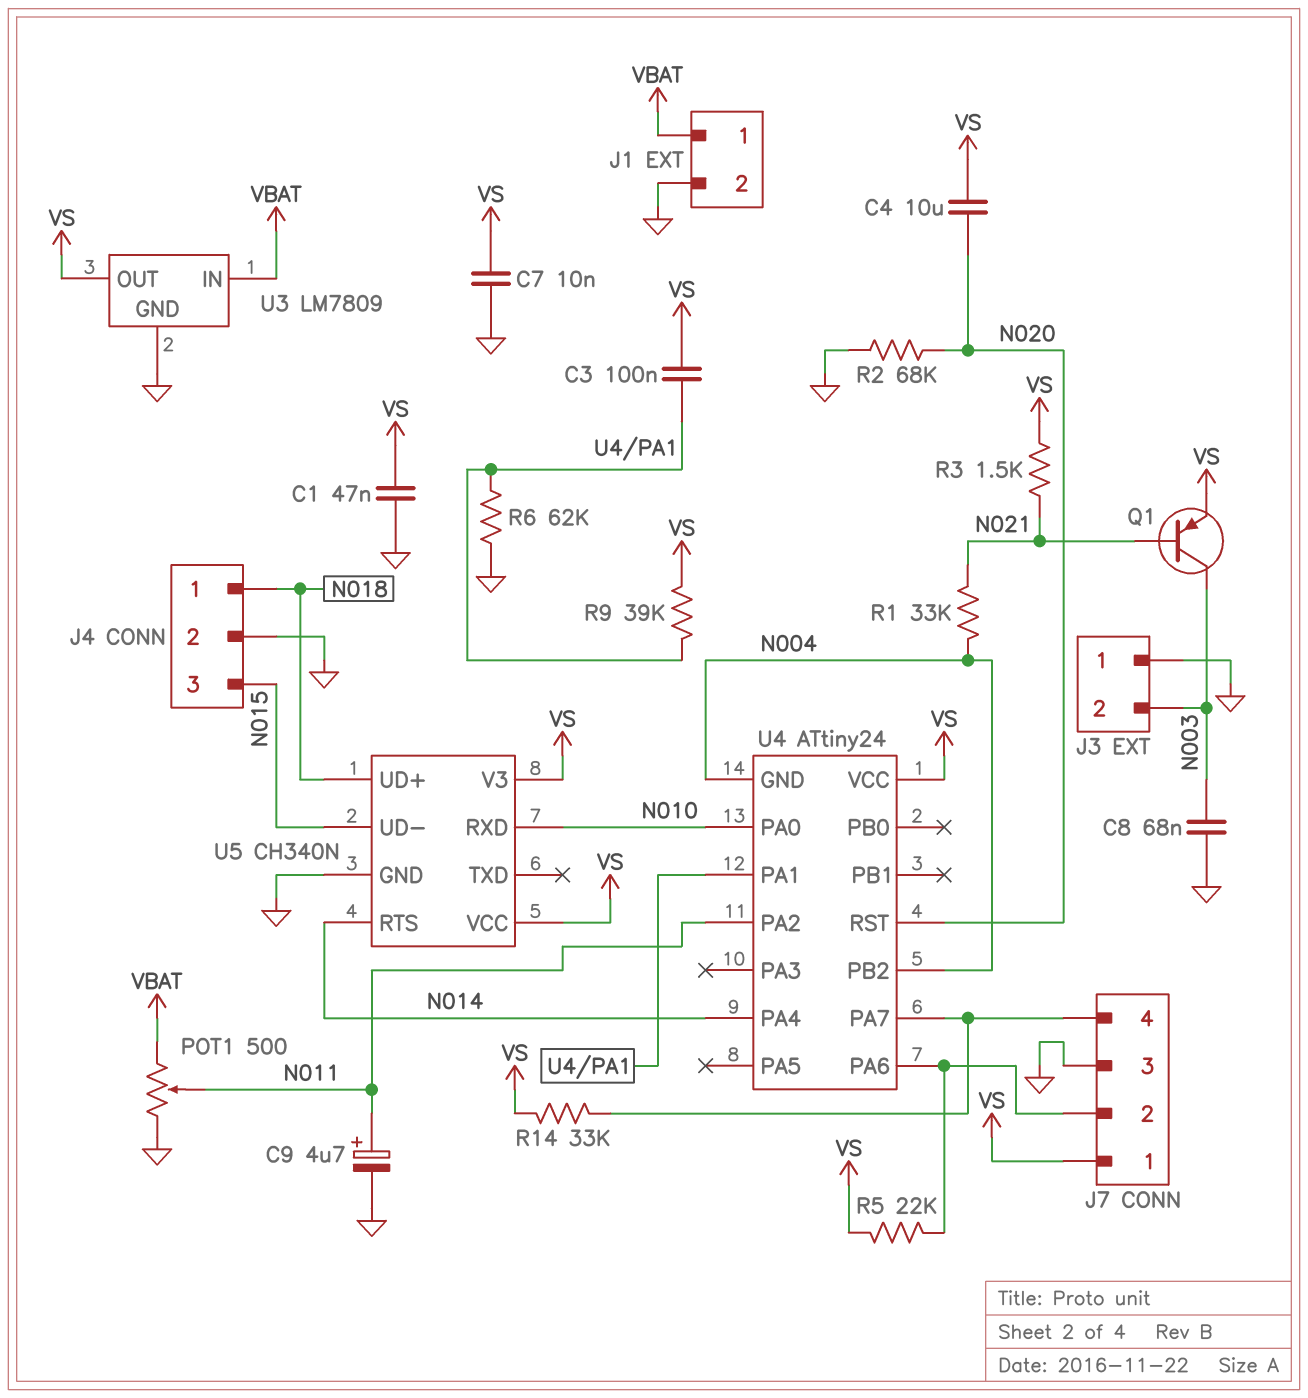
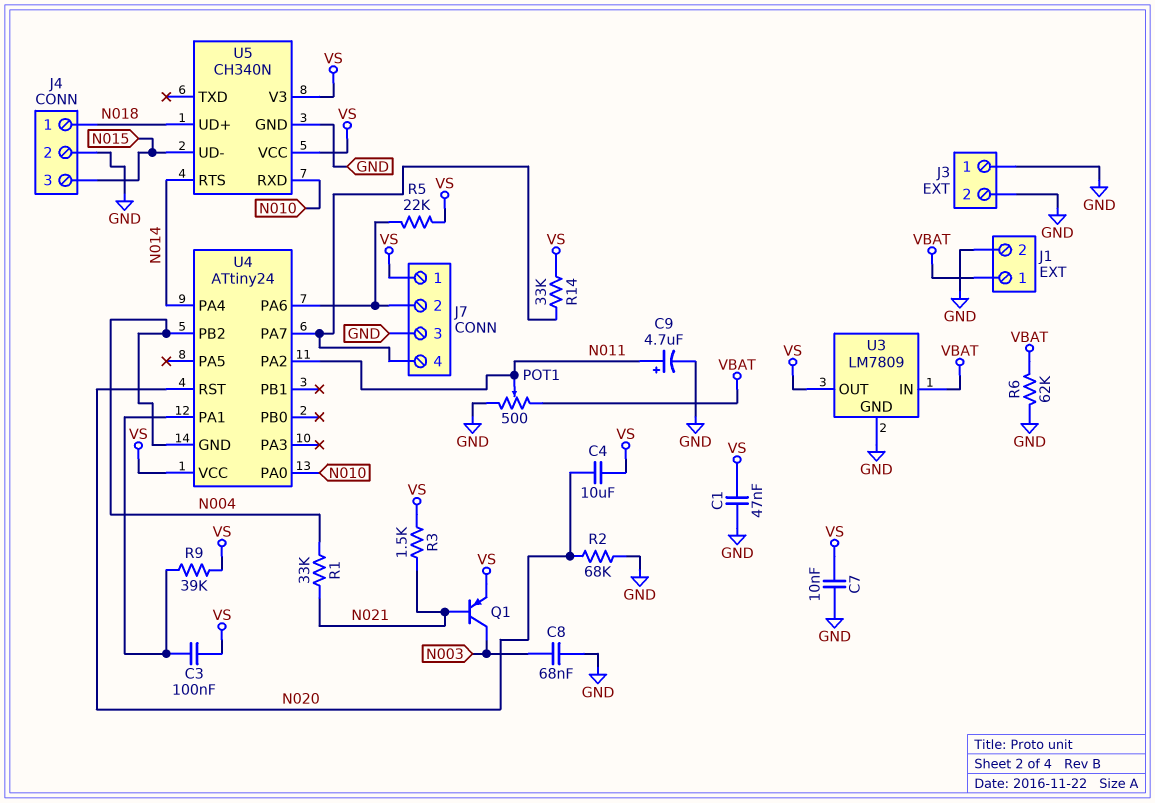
J3 pin 2: N003 -> GND
R6: 62k (GND, U4/PA1) -> 62k (GND, VBAT)

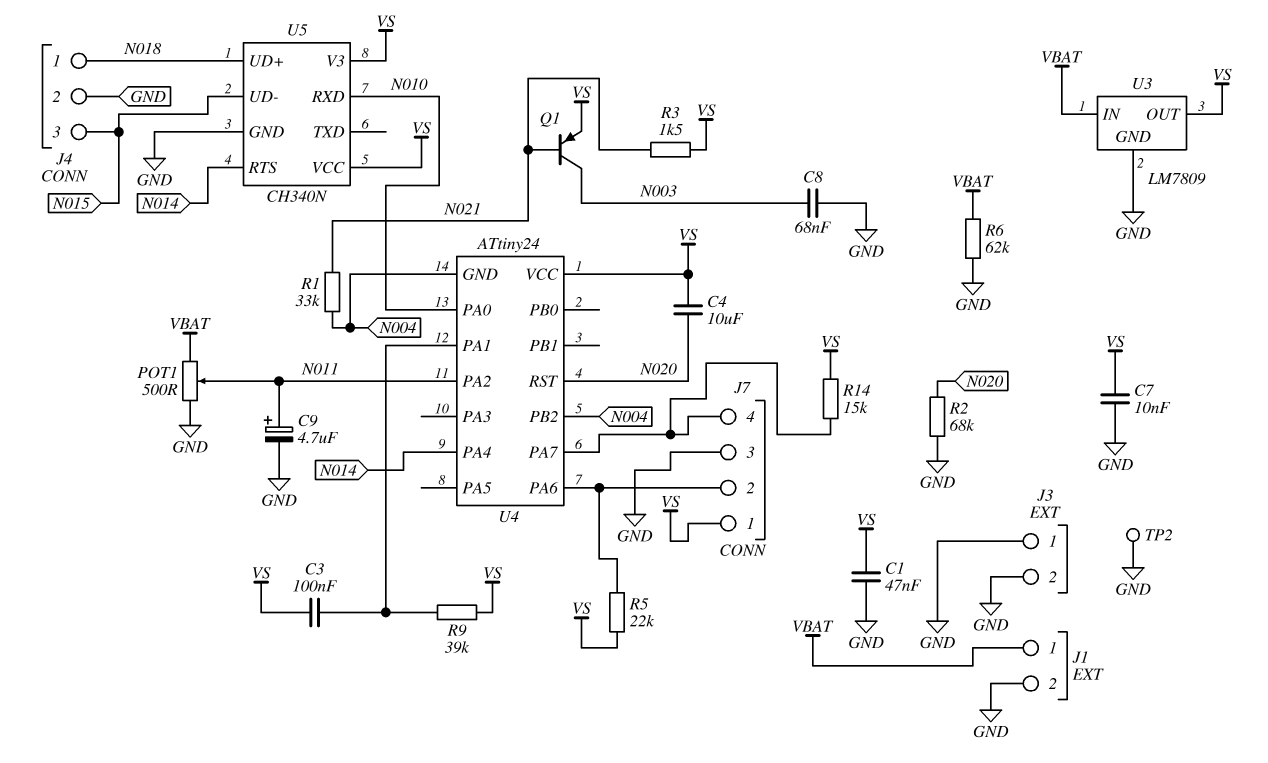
R14: 33k (J7/4, VS) -> 15k (J7/4, VS)
TP2: none -> test point (GND)

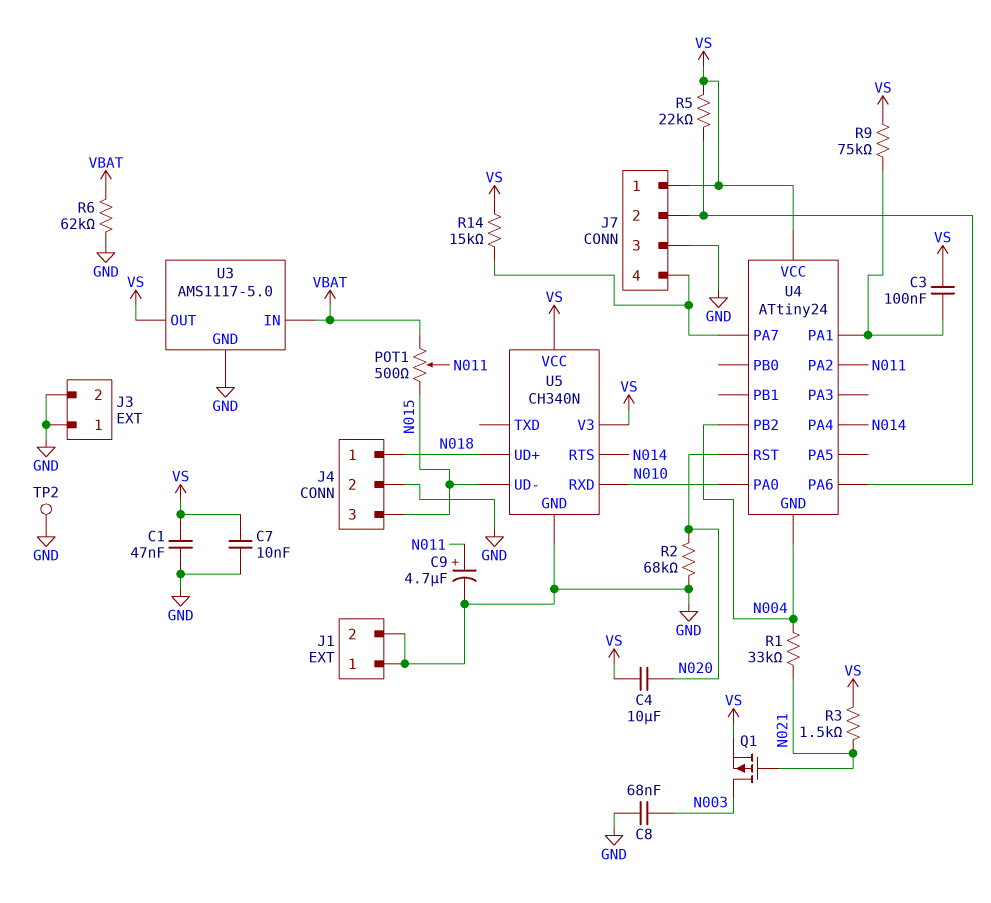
J1 pin 1: VBAT -> GND
POT1: 500 (GND, VBAT, wiper N011) -> 500 (N015, VBAT, wiper N011)
Q1: PNP (B N021, C N003, E VS) -> PMOS (G N021, D N003, S VS)
R9: 39k (U4/PA1, VS) -> 75k (U4/PA1, VS)
U3: LM7809 -> AMS1117-5.0

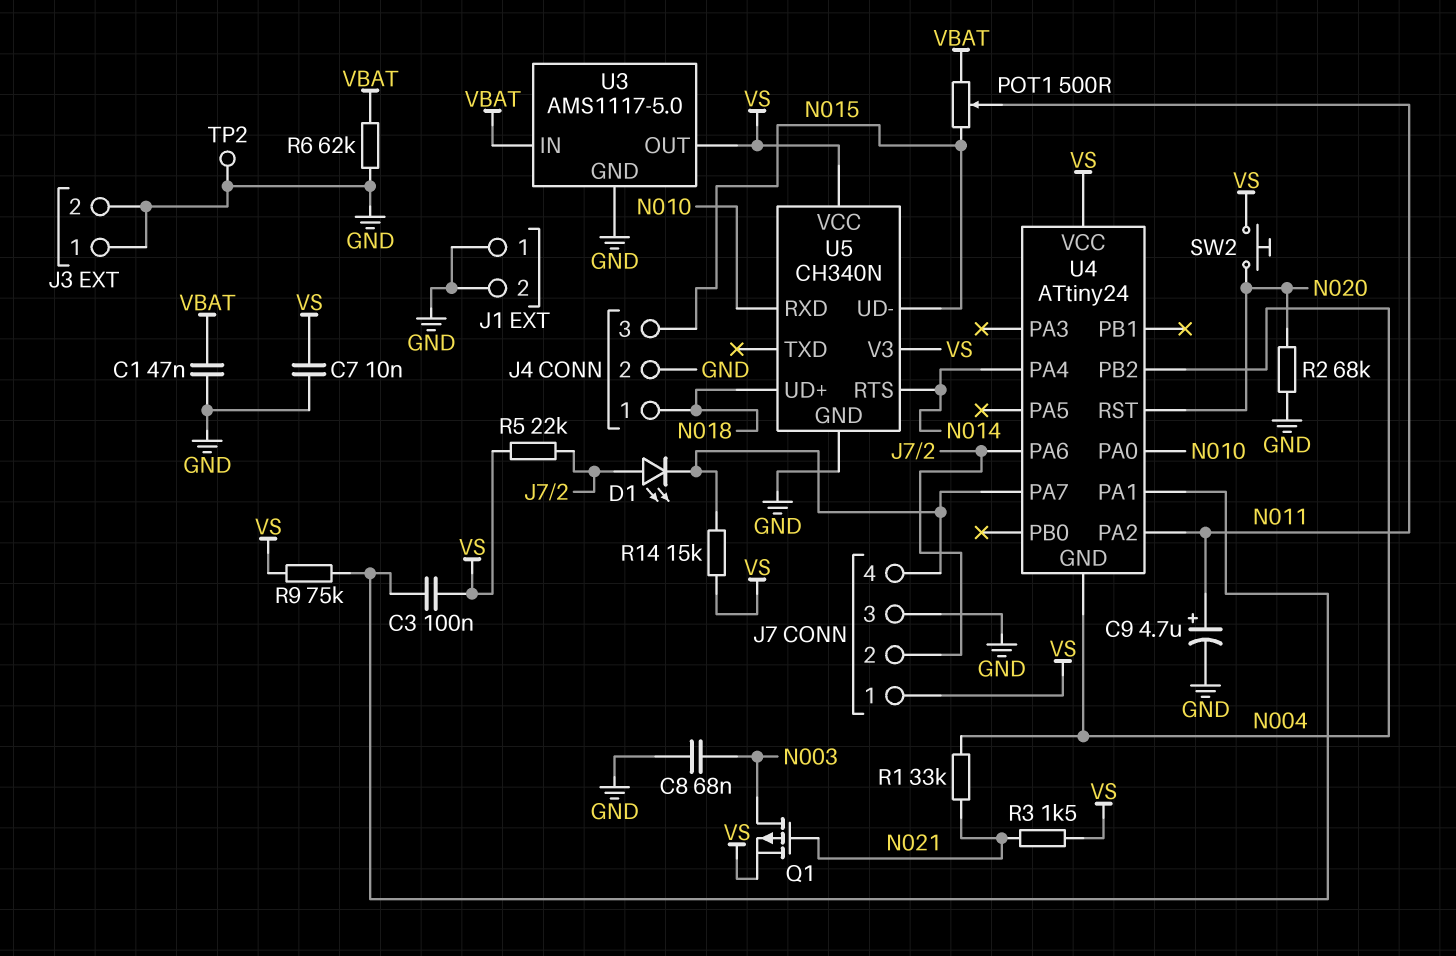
C1: 47nF (GND, VS) -> 47nF (GND, VBAT)
C4: 10uF (N020, VS) -> none
D1: none -> LED (A J7/2, K J7/4)
SW2: none -> button (N020, VS)

